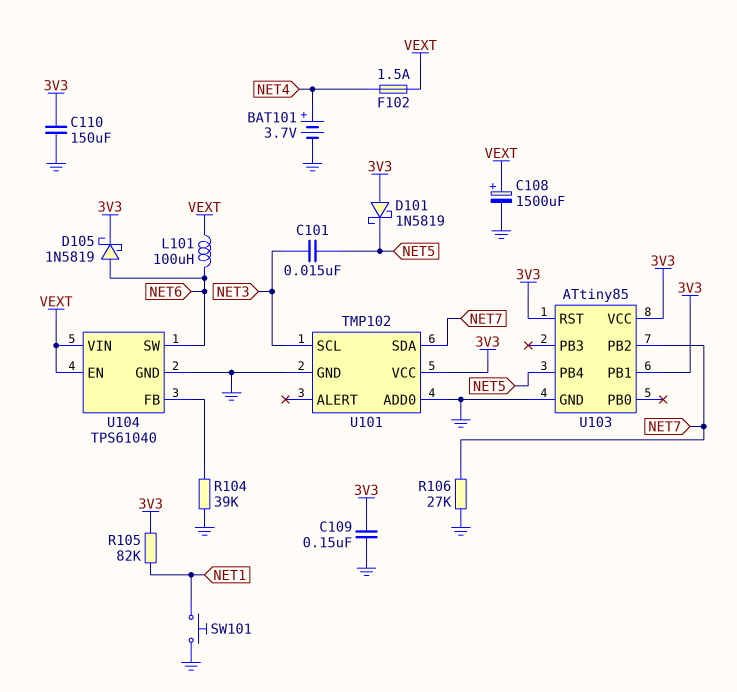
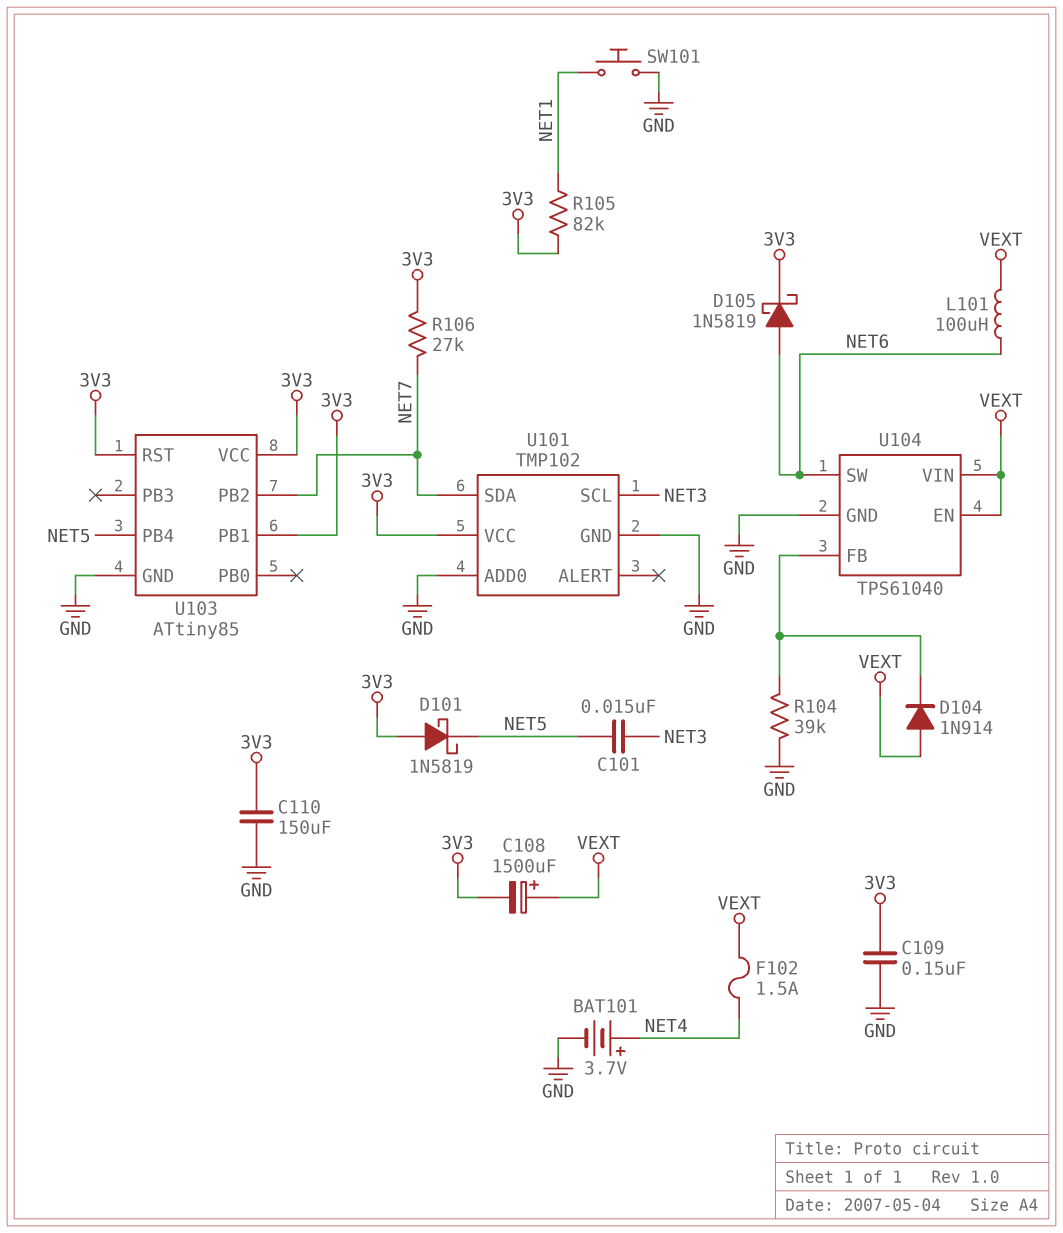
C108: 1500uF (plus VEXT, minus GND) -> 1500uF (plus VEXT, minus 3V3)
D104: none -> diode 1N914 (A VEXT, K U104/FB)
R106: 27k (GND, NET7) -> 27k (3V3, NET7)

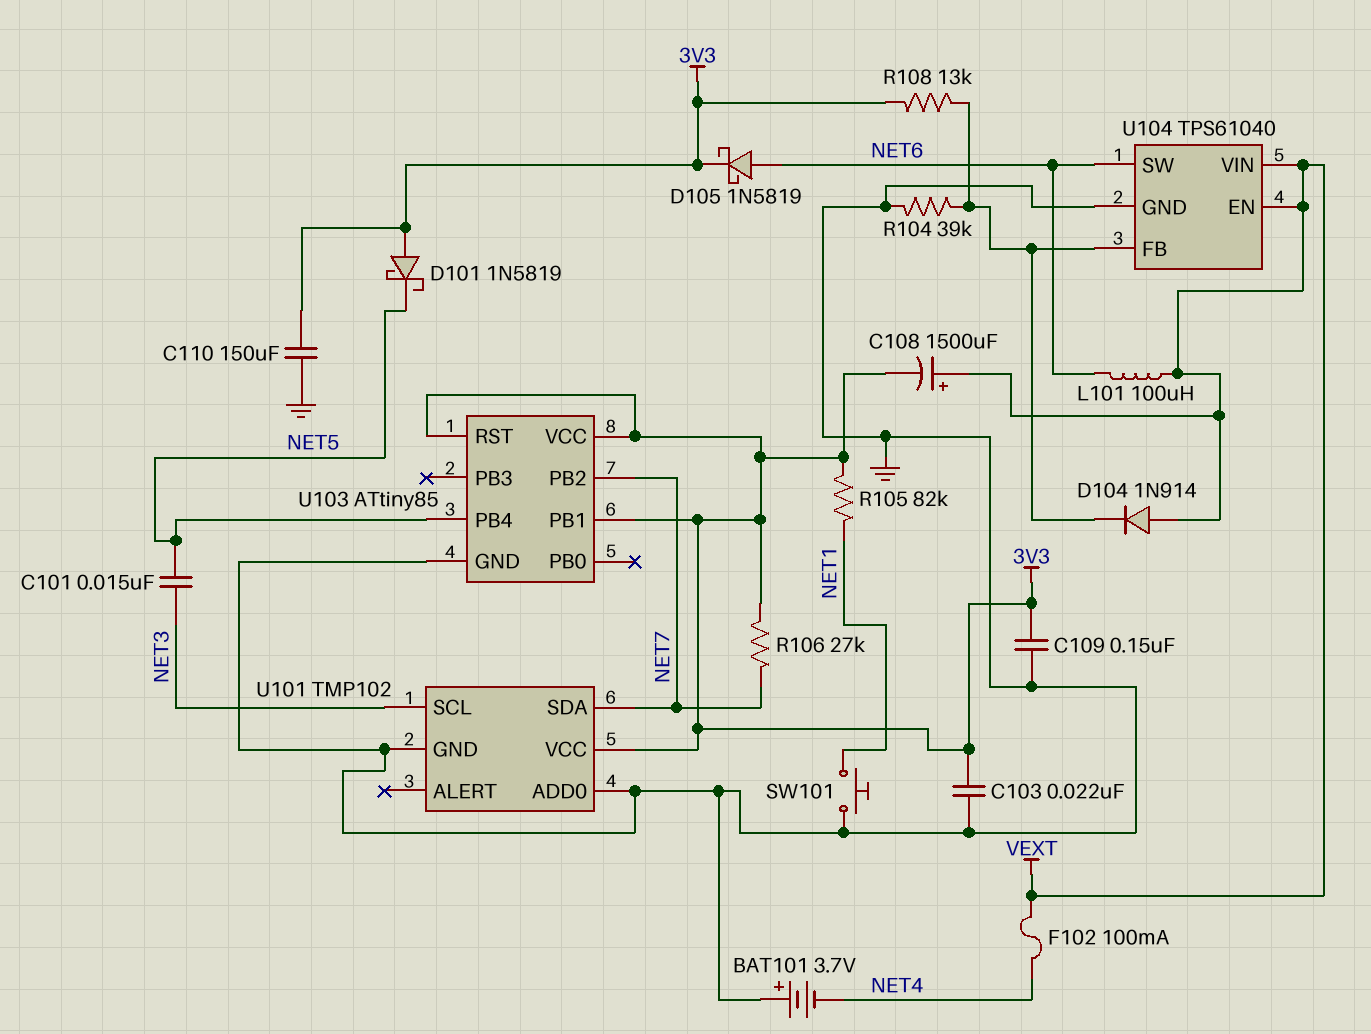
BAT101: 3.7V (plus NET4, minus GND) -> 3.7V (plus GND, minus NET4)
C103: none -> 22nF (3V3, GND)
F102: 1.5A (NET4, VEXT) -> 100mA (NET4, VEXT)
R108: none -> 13k (3V3, U104/FB)

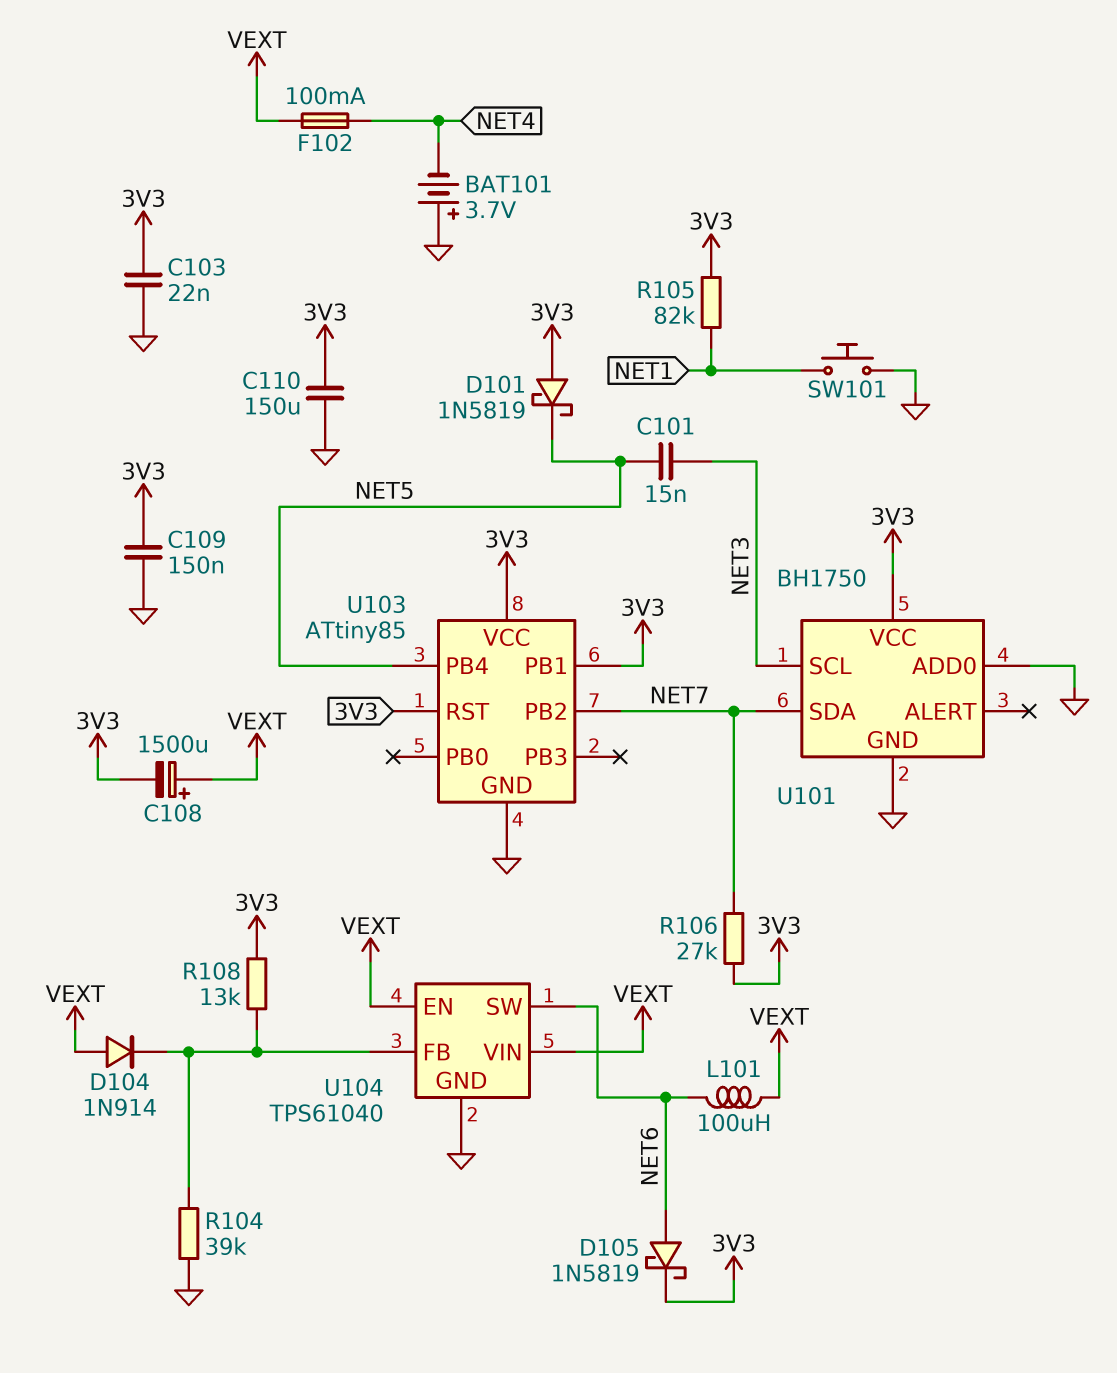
U101: TMP102 -> BH1750

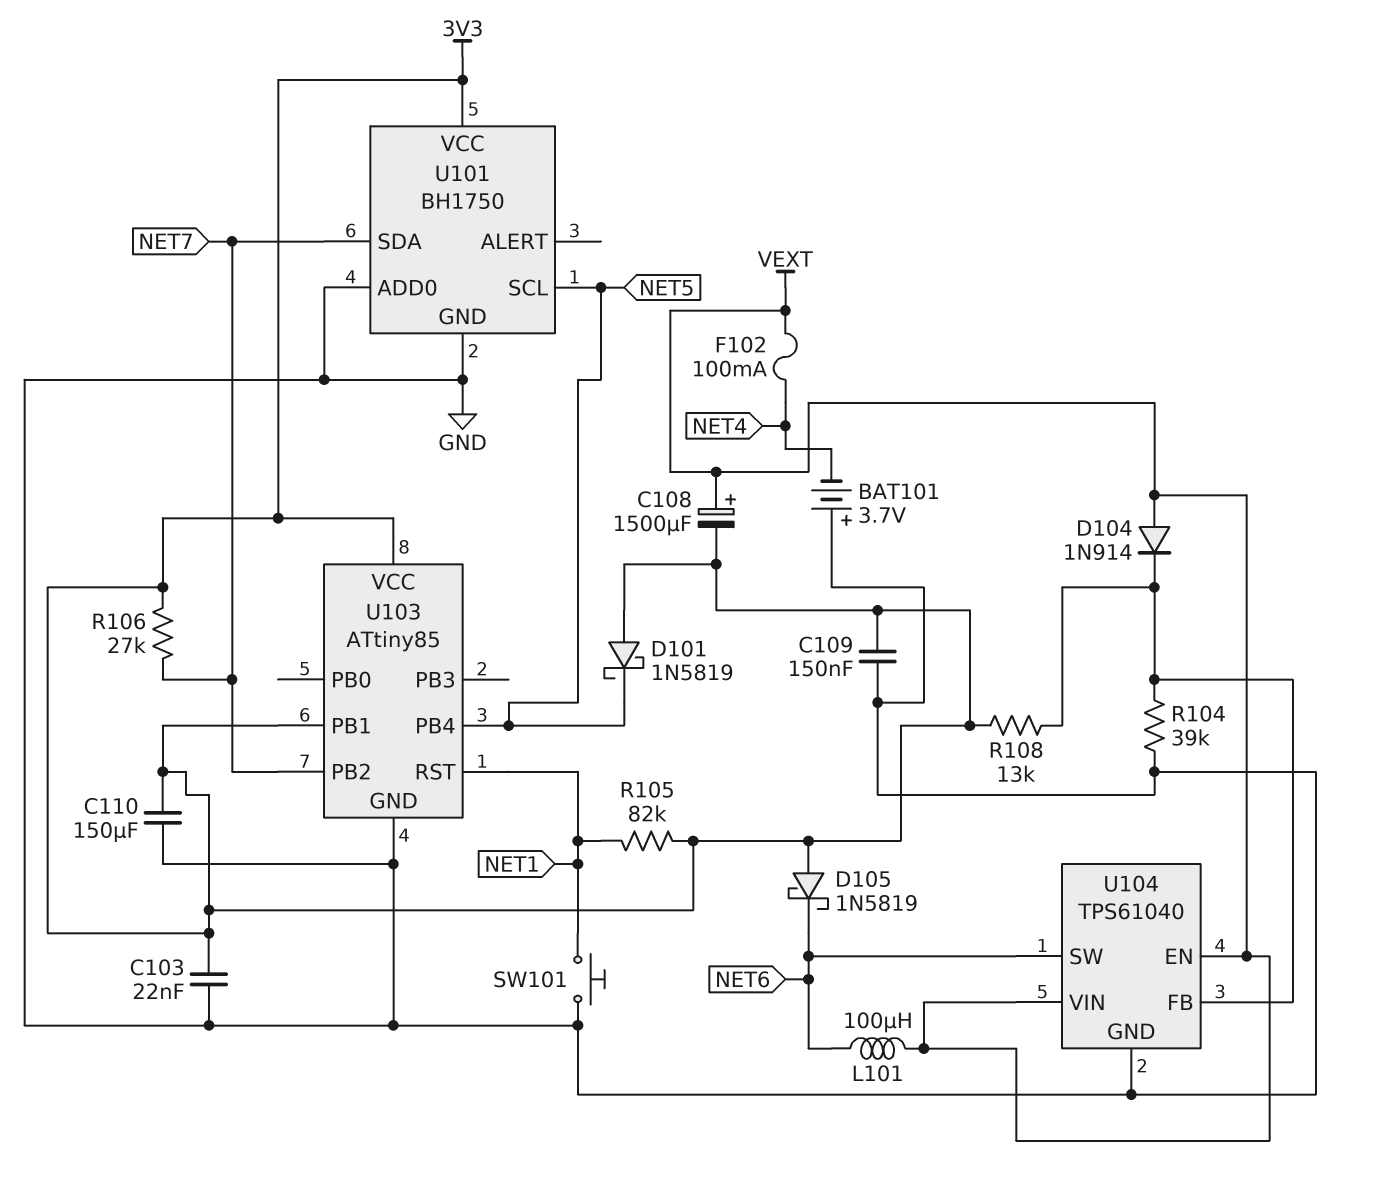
C101: 15nF (NET3, NET5) -> none
D105: schottky 1N5819 (A NET6, K 3V3) -> schottky 1N5819 (A 3V3, K NET6)
U101 pin SCL: NET3 -> NET5
U103 pin RST: 3V3 -> NET1

